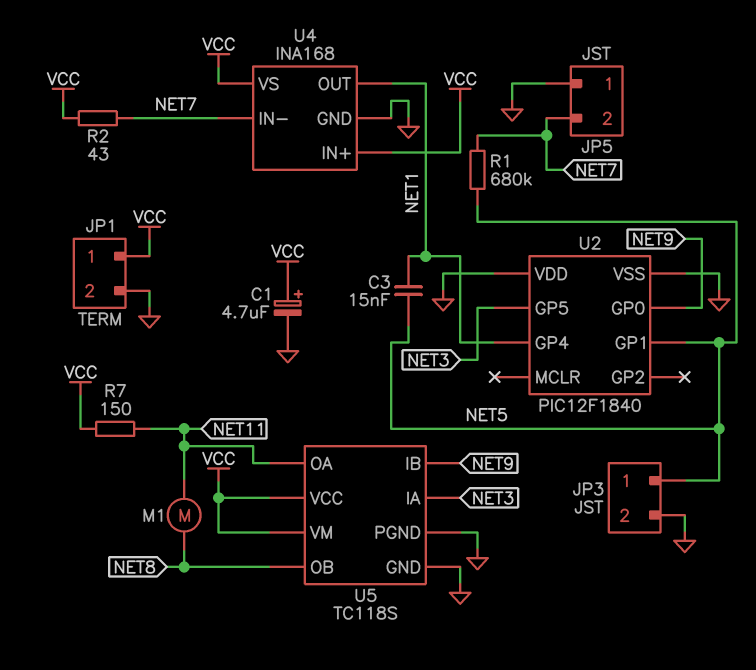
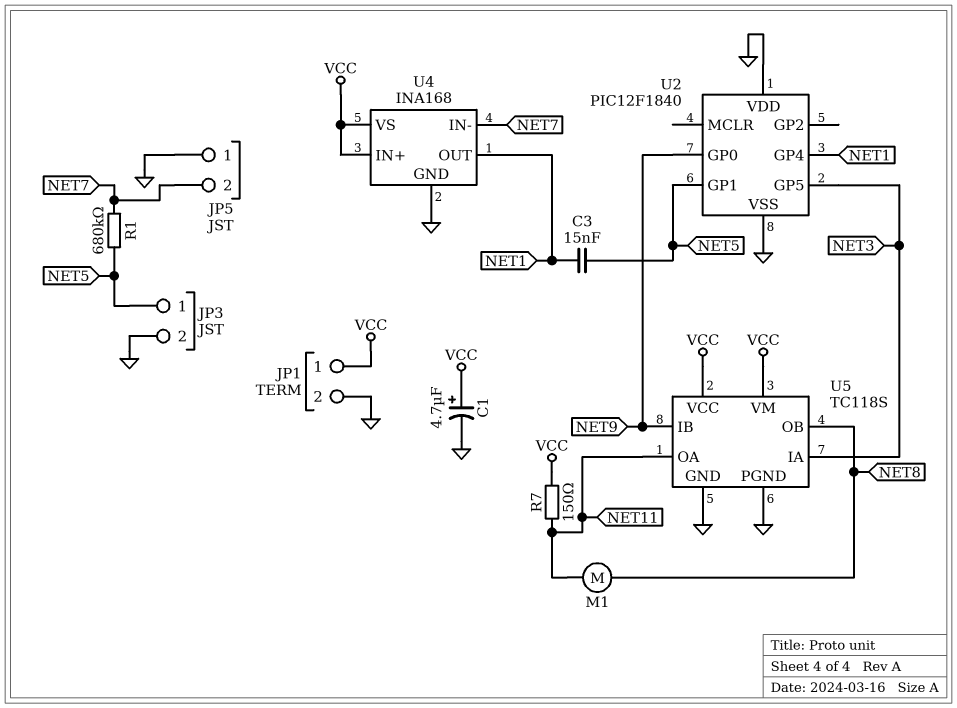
R2: 43 (NET7, VCC) -> none

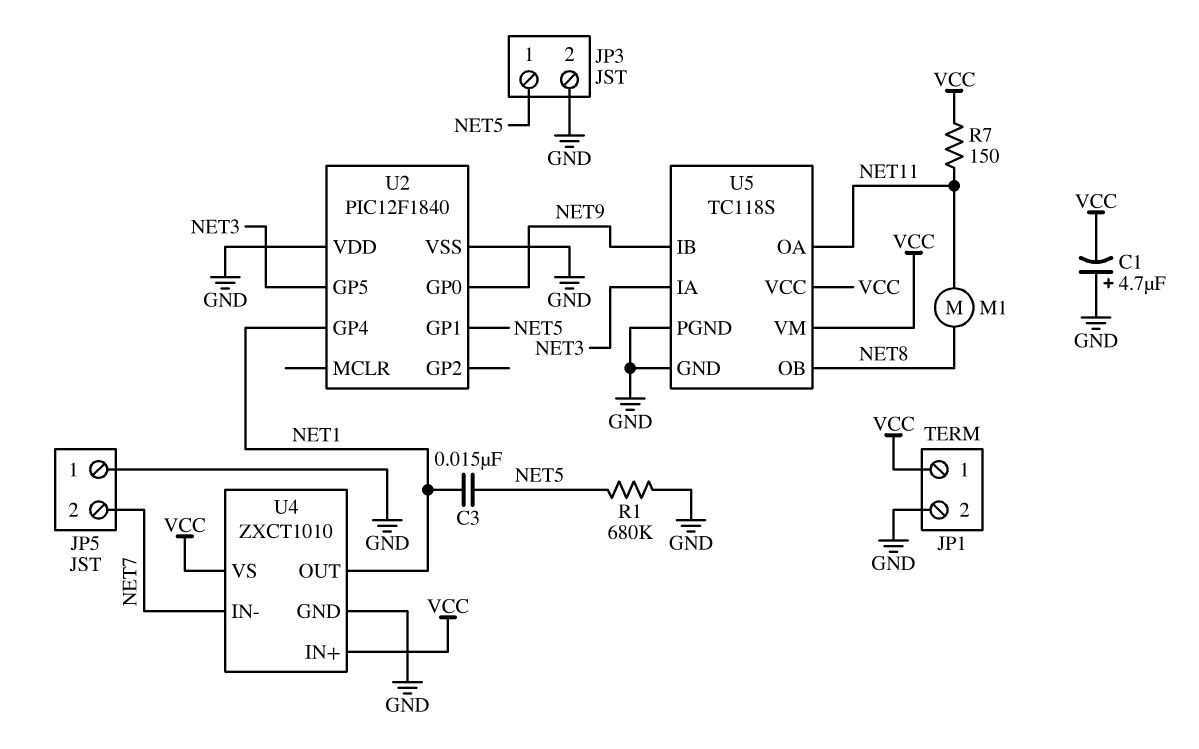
C1: 4.7uF (plus VCC, minus GND) -> 4.7uF (plus GND, minus VCC)
R1: 680k (NET5, NET7) -> 680k (GND, NET5)
U4: INA168 -> ZXCT1010

